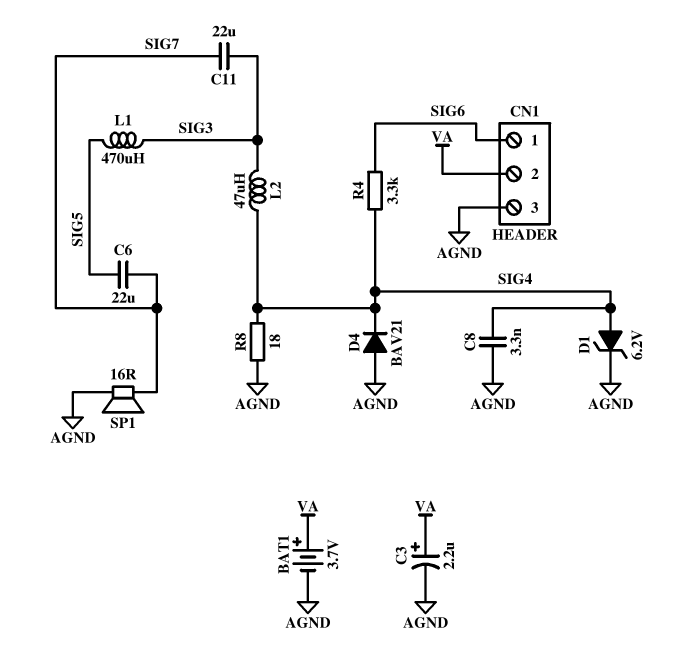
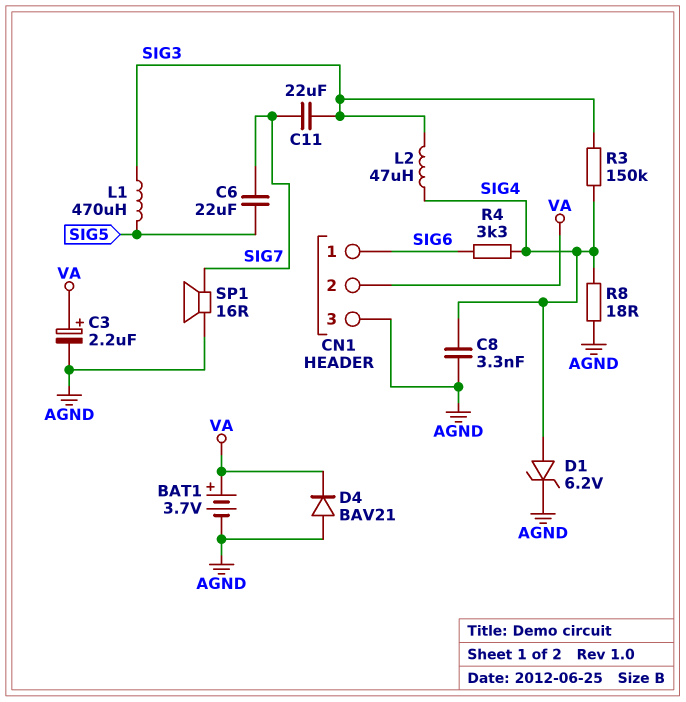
D4: diode BAV21 (A AGND, K SIG4) -> diode BAV21 (A AGND, K VA)
R3: none -> 150k (SIG3, SIG4)

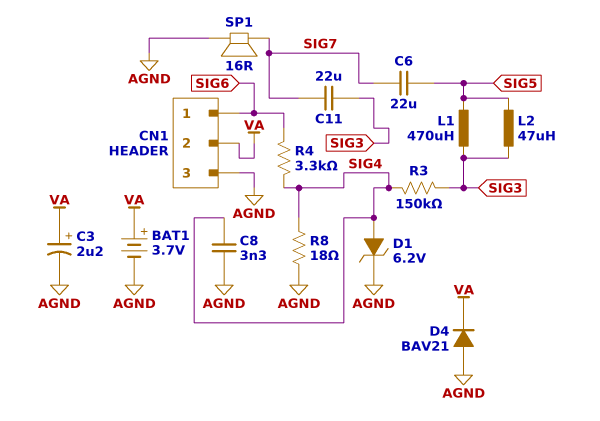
L2: 47uH (SIG3, SIG4) -> 47uH (SIG3, SIG5)

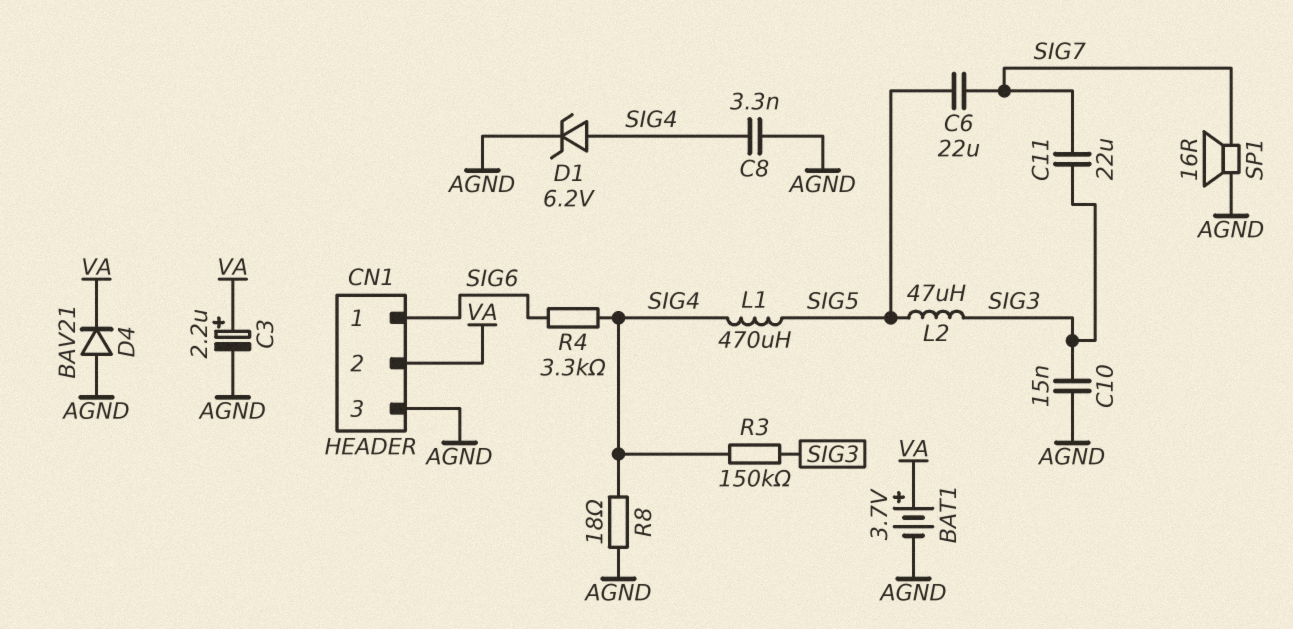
C10: none -> 15nF (AGND, SIG3)
L1: 470uH (SIG3, SIG5) -> 470uH (SIG4, SIG5)

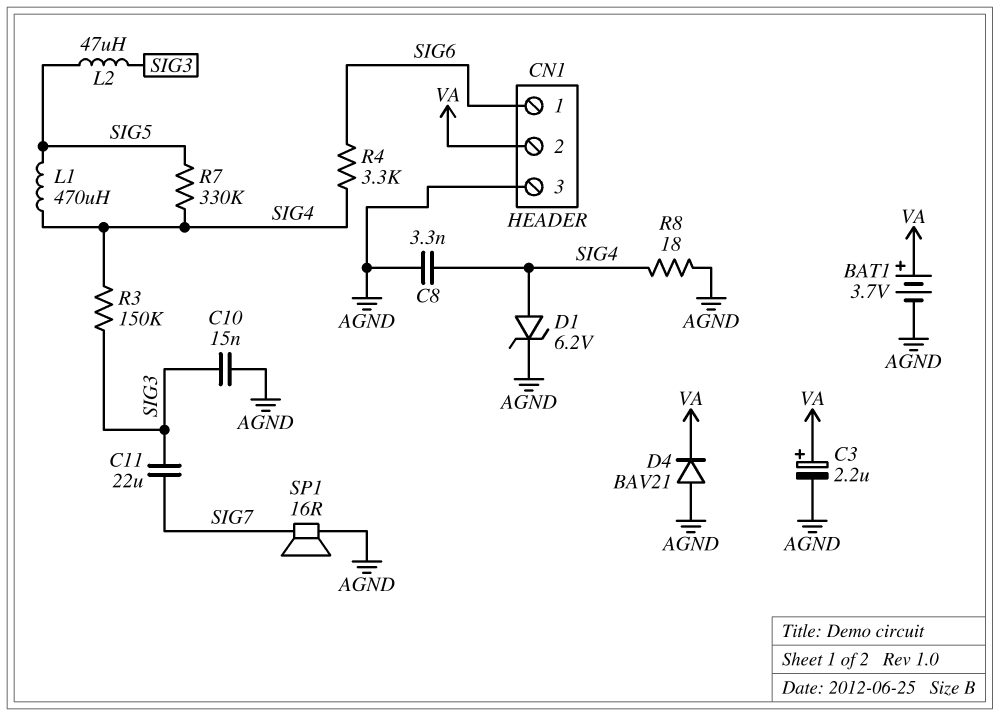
C6: 22uF (SIG5, SIG7) -> none
R7: none -> 330k (SIG4, SIG5)

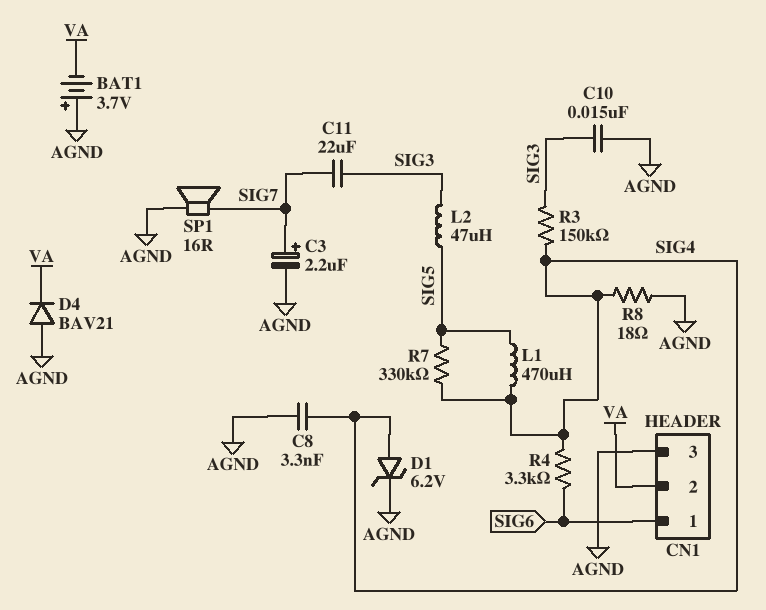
BAT1: 3.7V (plus VA, minus AGND) -> 3.7V (plus AGND, minus VA)
C3: 2.2uF (plus VA, minus AGND) -> 2.2uF (plus SIG7, minus AGND)

